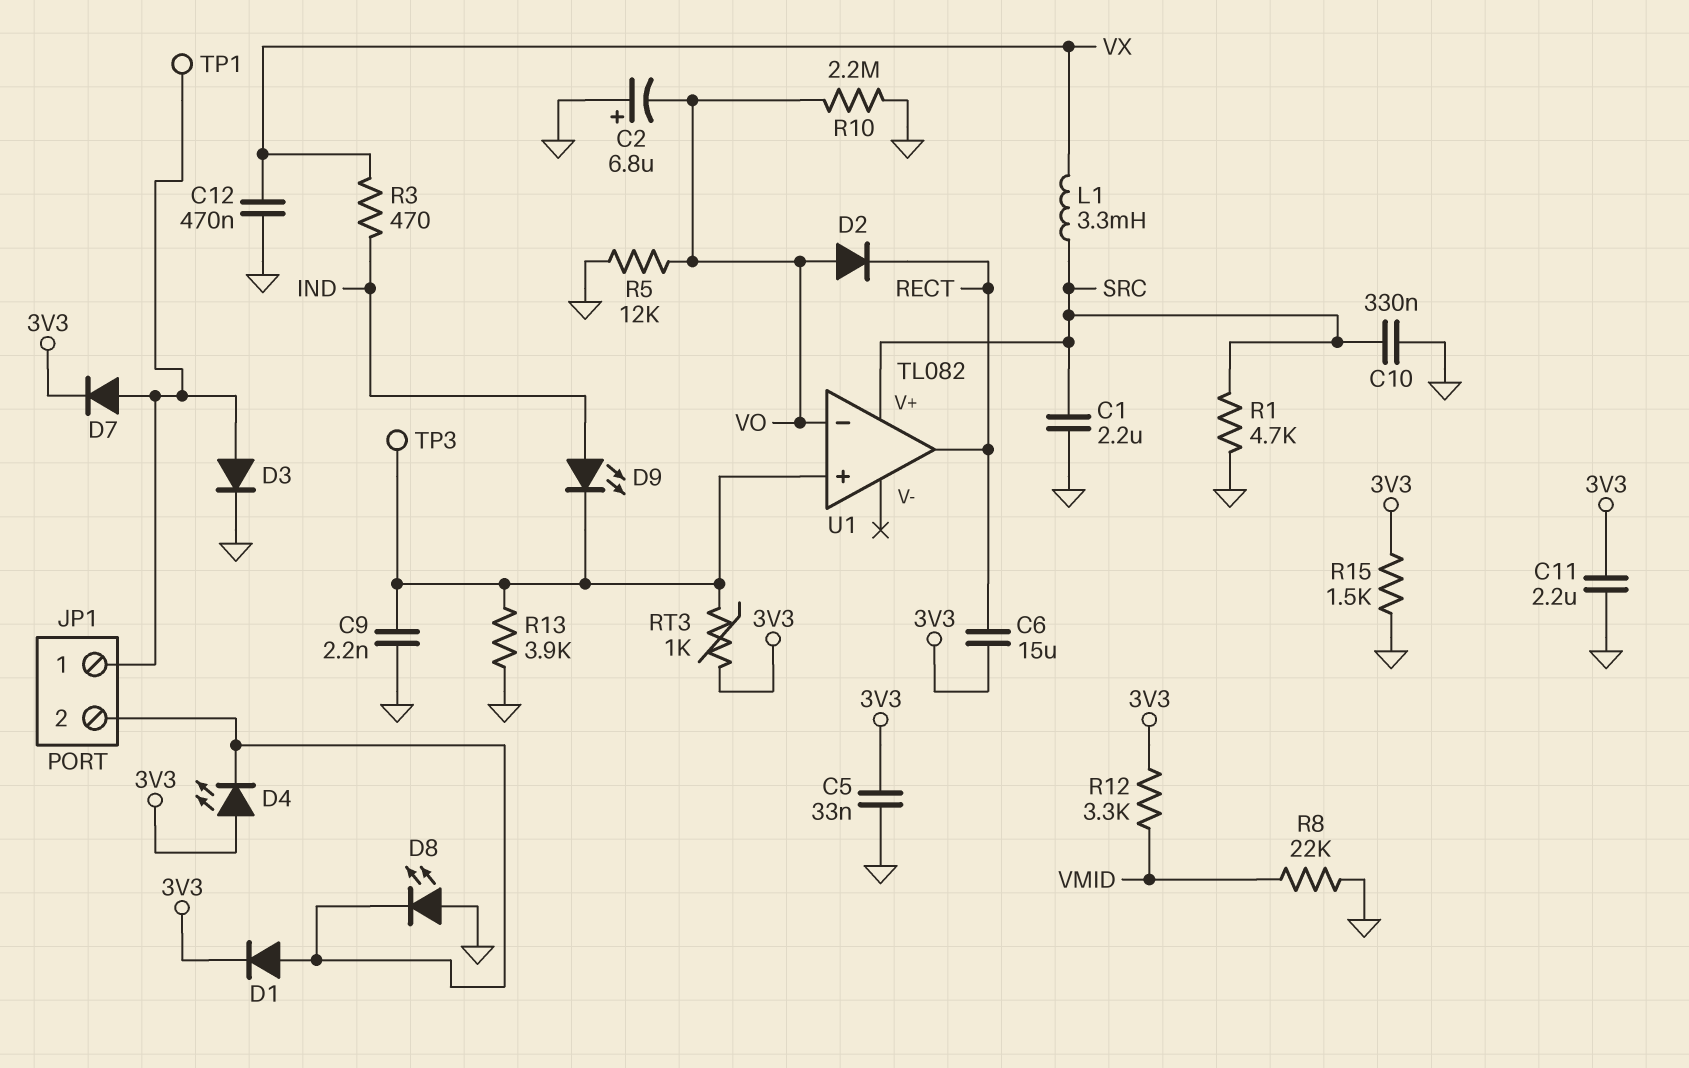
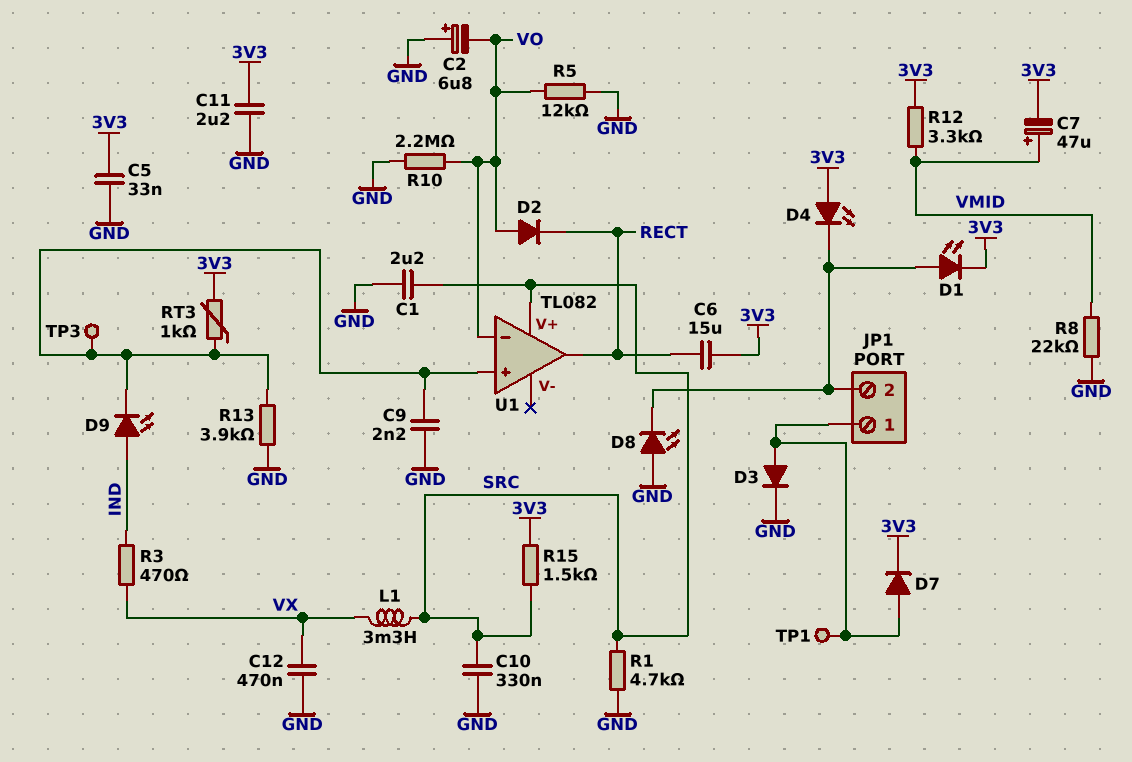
C7: none -> 47uF (plus VMID, minus 3V3)
D1: diode (A JP1/2, K 3V3) -> LED (A JP1/2, K 3V3)
R15: 1.5k (3V3, GND) -> 1.5k (3V3, SRC)

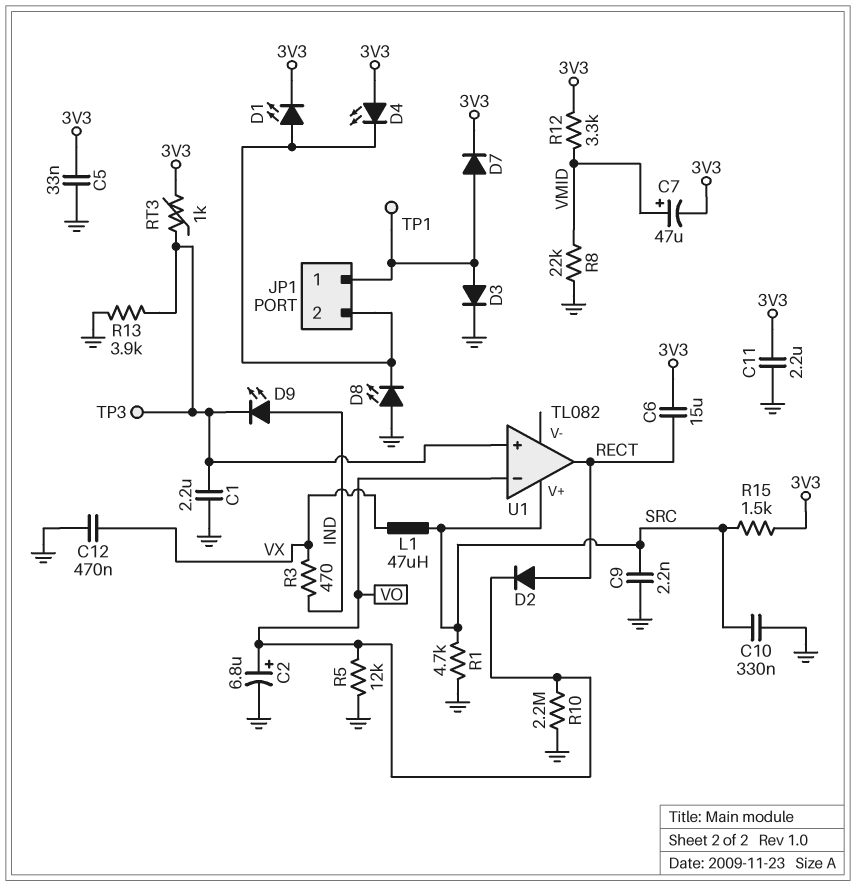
C1: 2.2uF (GND, SRC) -> 2.2uF (GND, U1/in+)
C2: 6.8uF (plus GND, minus VO) -> 6.8uF (plus VO, minus GND)
C9: 2.2nF (GND, U1/in+) -> 2.2nF (GND, SRC)
D2: diode (A VO, K RECT) -> diode (A RECT, K VO)
L1: 3.3mH (SRC, VX) -> 47uH (SRC, VX)

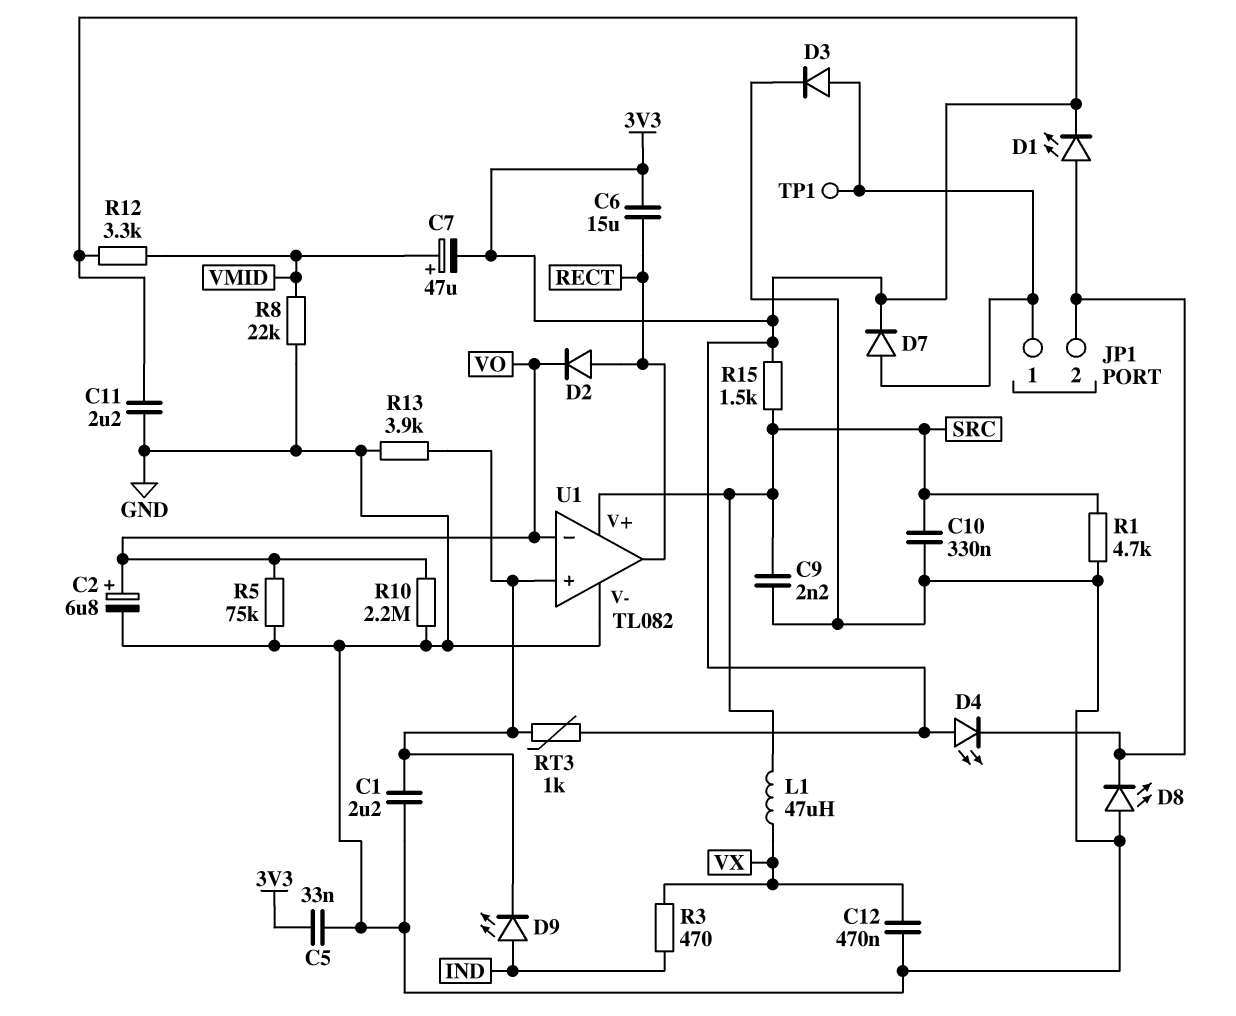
R5: 12k (GND, VO) -> 75k (GND, VO)
TP3: test point (U1/in+) -> none
U1 pin V-: none -> GND

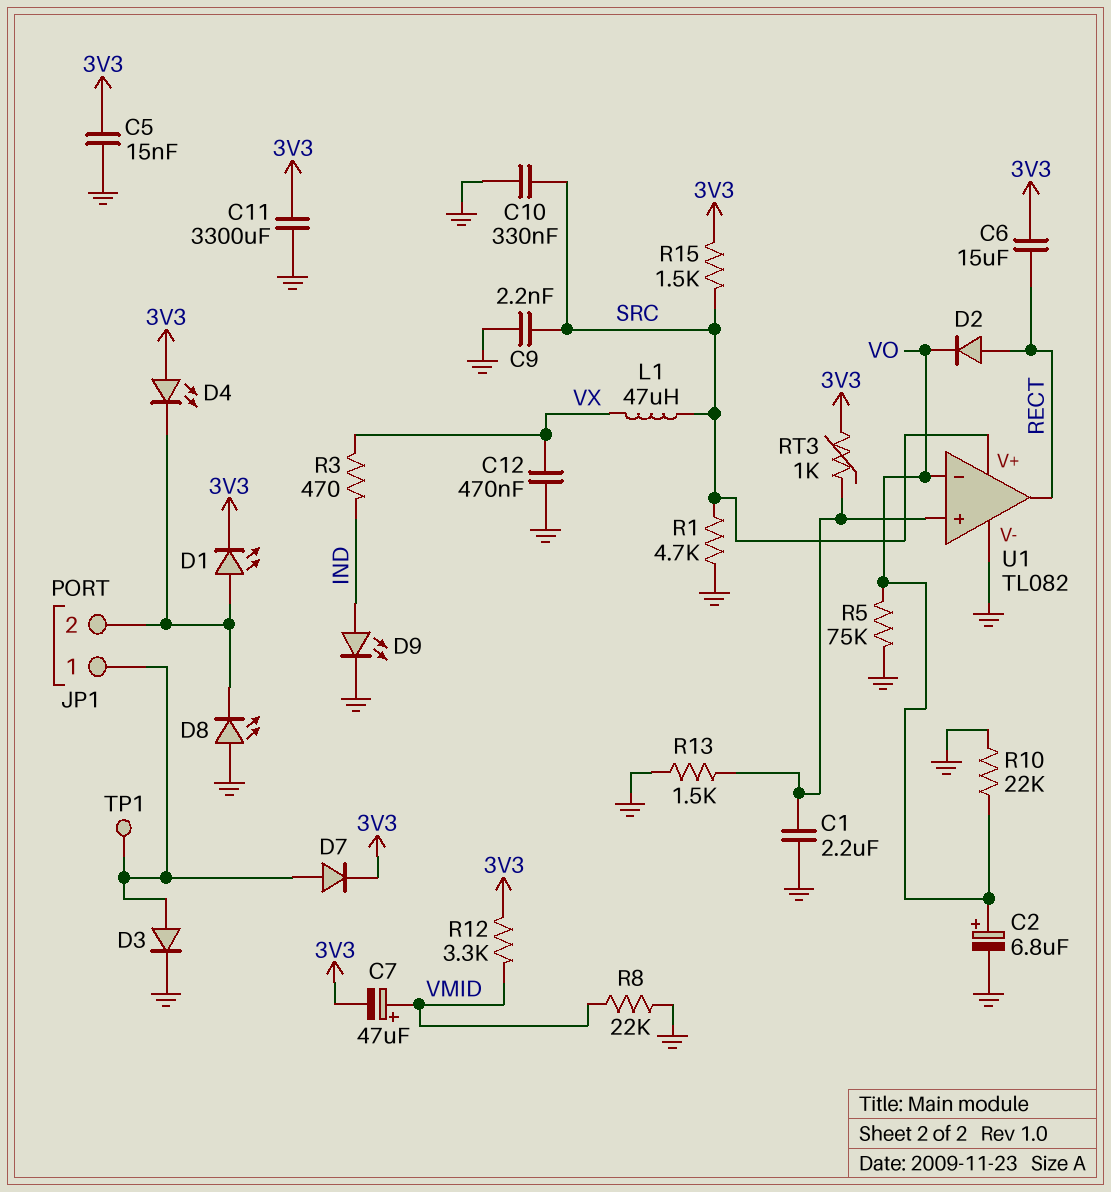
C5: 33nF (3V3, GND) -> 15nF (3V3, GND)
C11: 2.2uF (3V3, GND) -> 3300uF (3V3, GND)
D9: LED (A IND, K U1/in+) -> LED (A IND, K GND)
R10: 2.2M (GND, VO) -> 22k (GND, VO)
R13: 3.9k (GND, U1/in+) -> 1.5k (GND, U1/in+)

